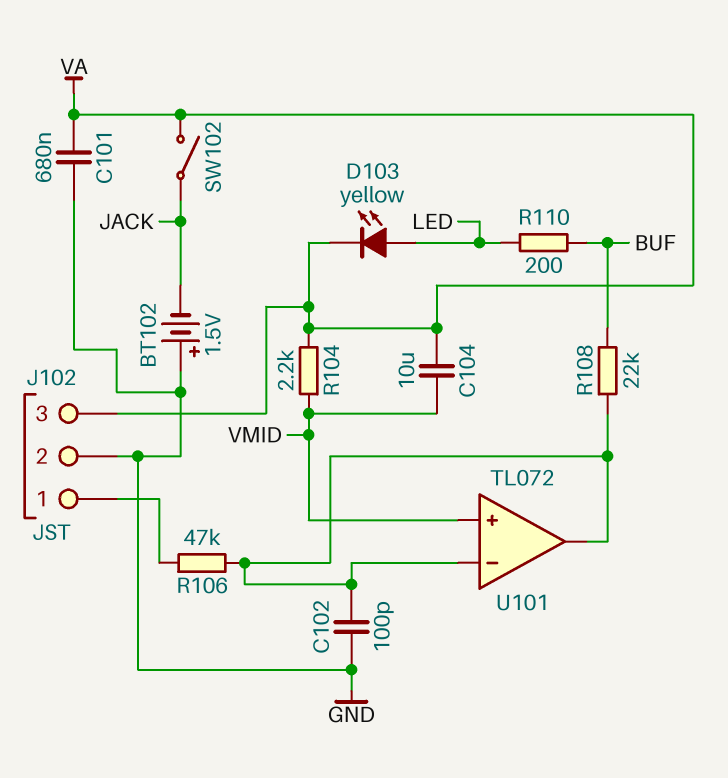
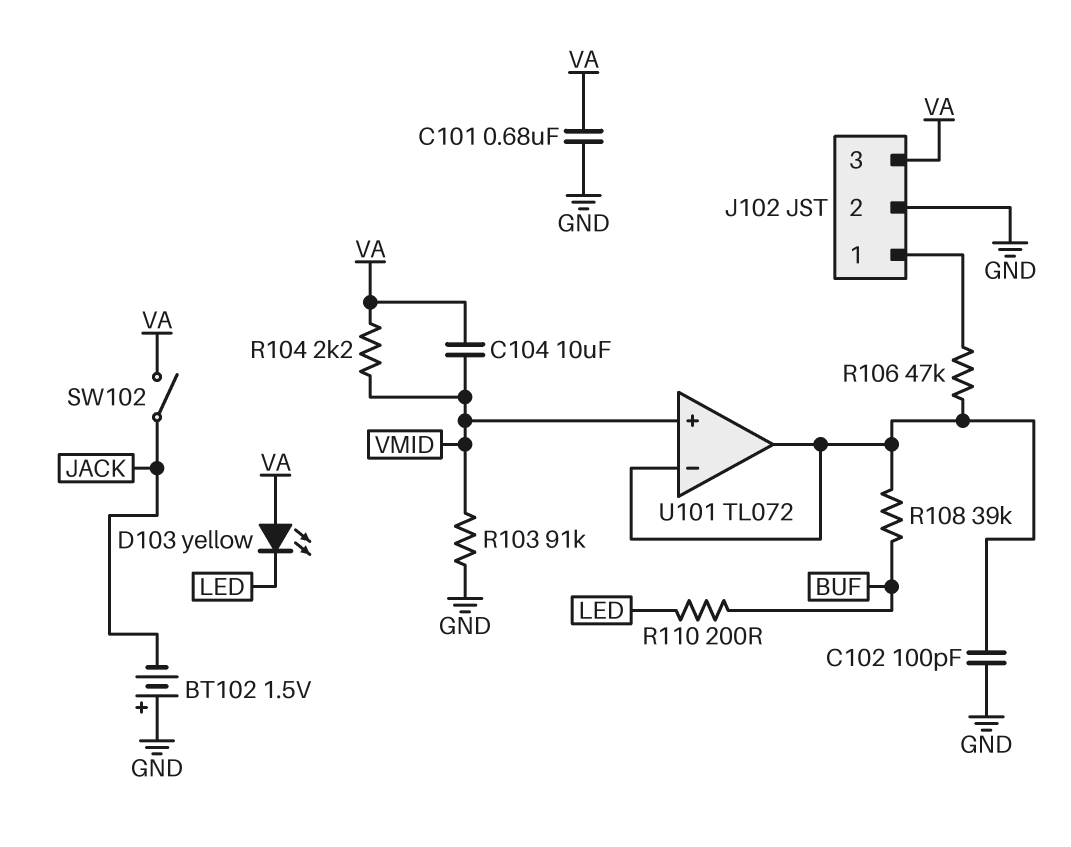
D103: LED yellow (A LED, K VA) -> LED yellow (A VA, K LED)
R103: none -> 91k (GND, VMID)
R108: 22k (BUF, U101/in-) -> 39k (BUF, U101/in-)

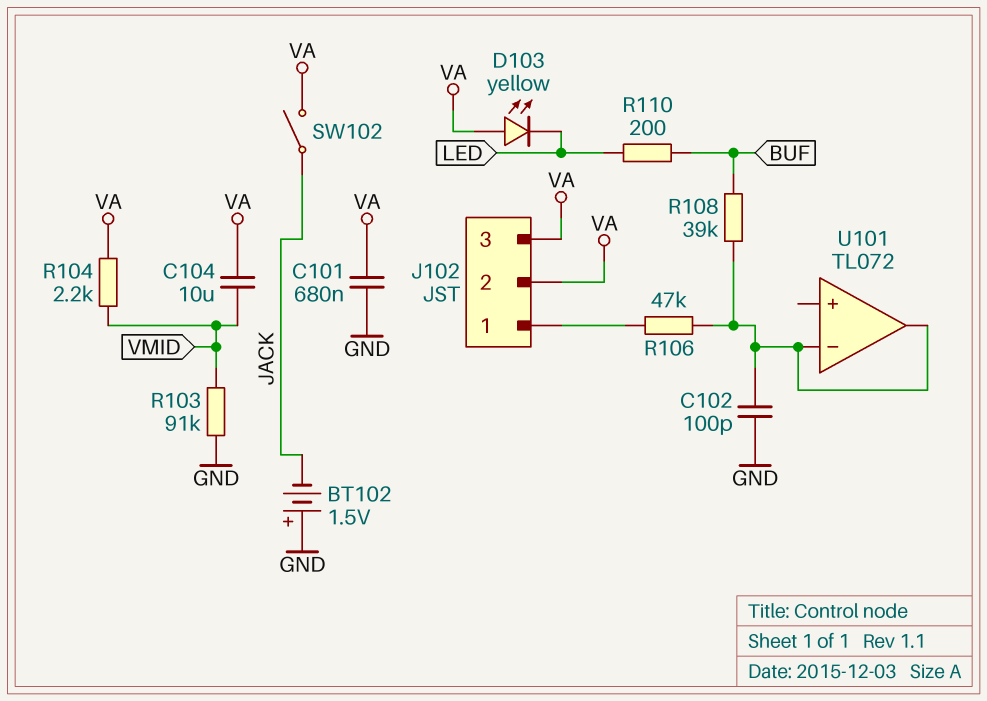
J102 pin 2: GND -> VA
U101 pin in+: VMID -> none

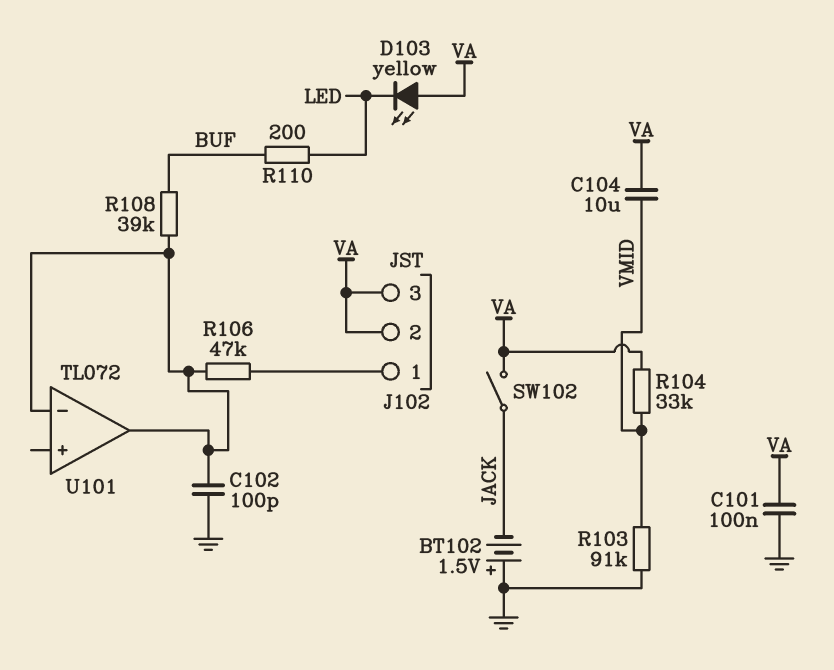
C101: 680nF (GND, VA) -> 100nF (GND, VA)
R104: 2.2k (VA, VMID) -> 33k (VA, VMID)

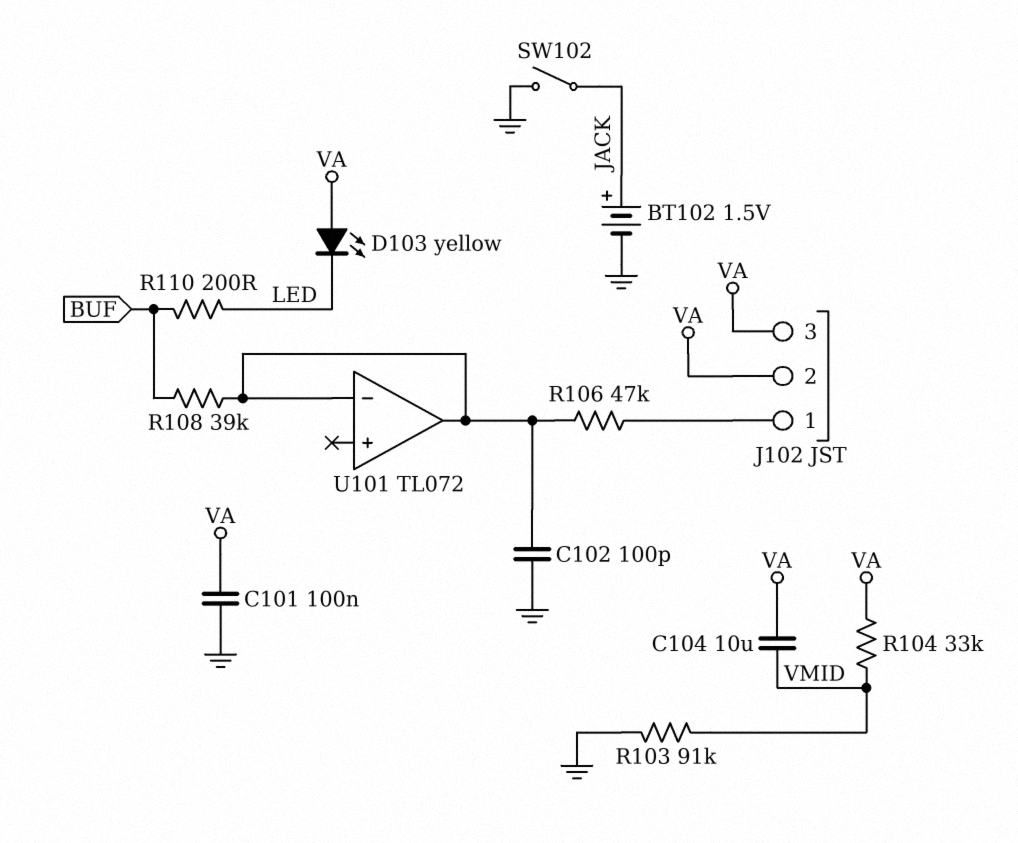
BT102: 1.5V (plus GND, minus JACK) -> 1.5V (plus JACK, minus GND)
SW102: switch (JACK, VA) -> switch (GND, JACK)

